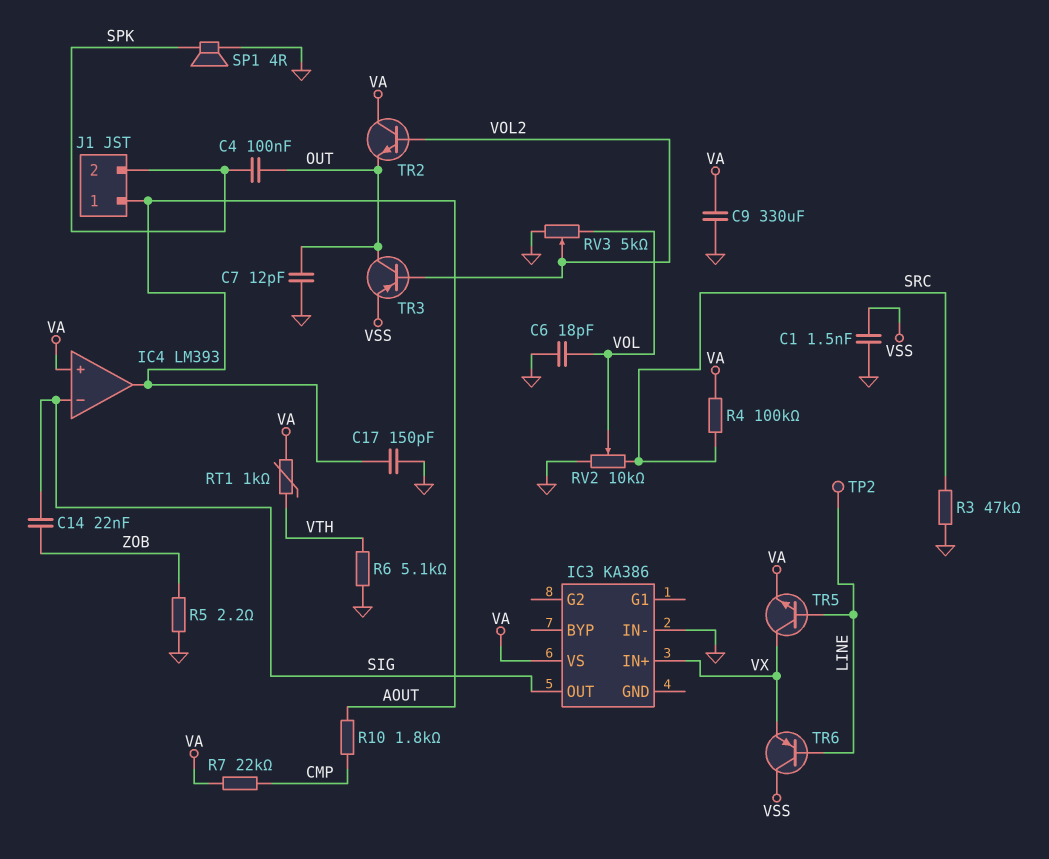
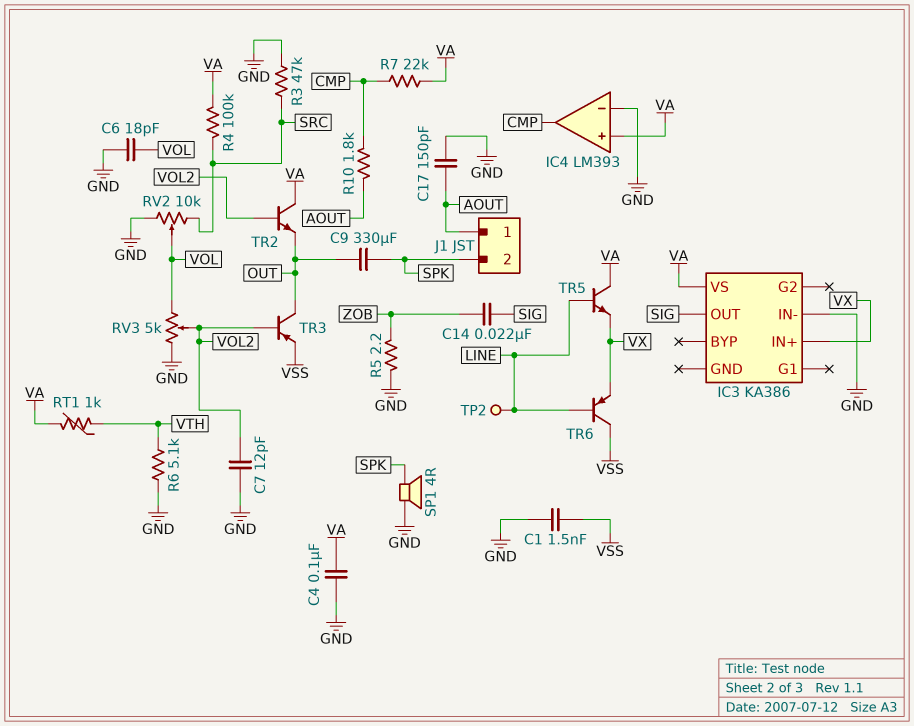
C4: 100nF (OUT, SPK) -> 100nF (GND, VA)
C7: 12pF (GND, OUT) -> 12pF (GND, VOL2)
C9: 330uF (GND, VA) -> 330uF (OUT, SPK)
IC4 pin in-: SIG -> GND
IC4 pin out: AOUT -> CMP
TR5: NPN (B LINE, C VX, E VA) -> NPN (B LINE, C VA, E VX)

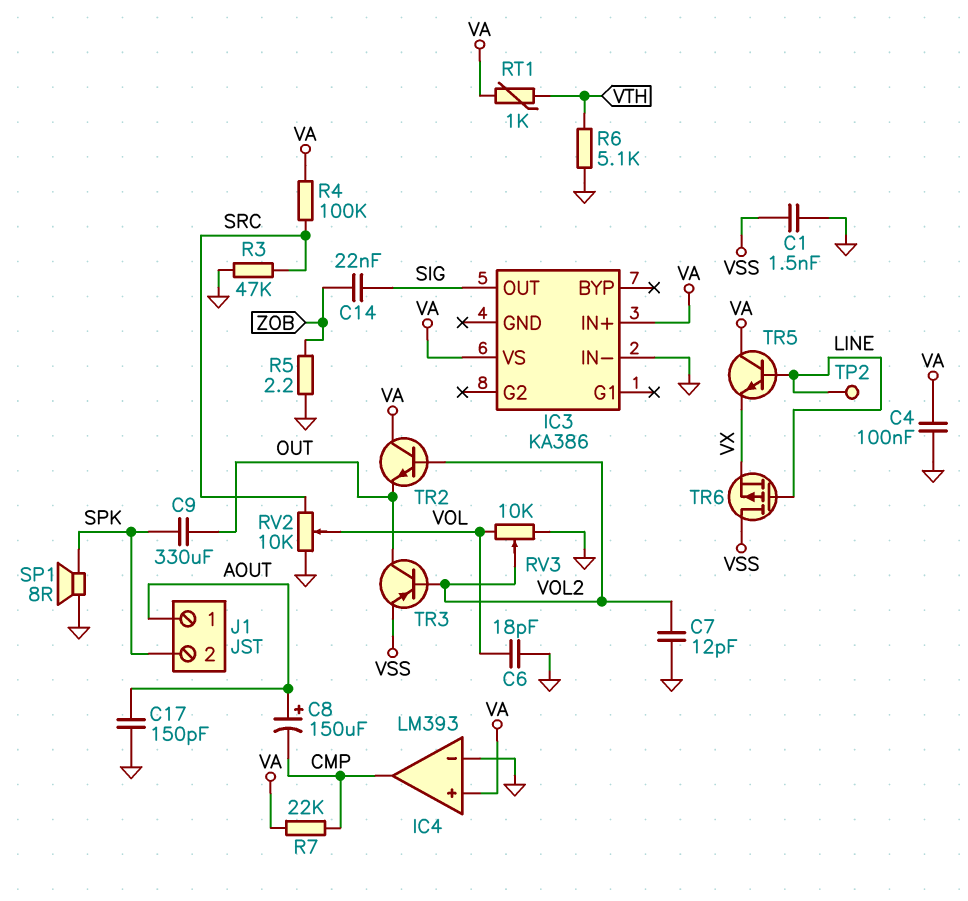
C8: none -> 150uF (plus AOUT, minus CMP)
IC3 pin IN+: VX -> VA
R10: 1.8k (AOUT, CMP) -> none
RV3: 5k (GND, VOL, wiper VOL2) -> 10k (GND, VOL, wiper VOL2)
SP1: speaker 4R (GND, SPK) -> speaker 8R (GND, SPK)
TR6: PNP (B LINE, C VSS, E VX) -> PMOS (G LINE, D VSS, S VX)

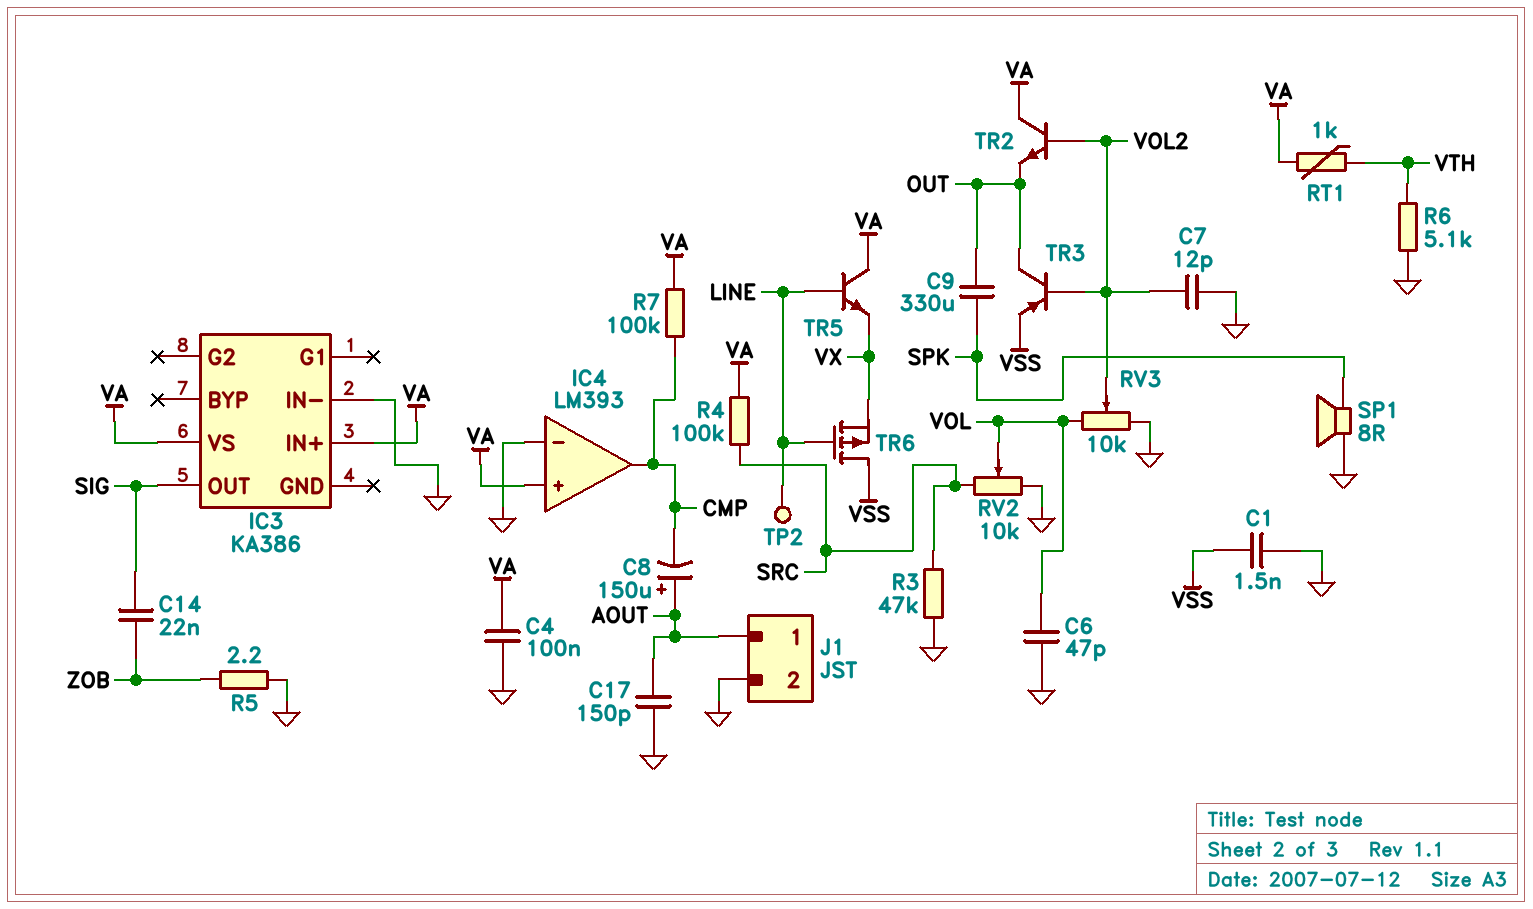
C6: 18pF (GND, VOL) -> 47pF (GND, VOL)
J1 pin 2: SPK -> GND
R7: 22k (CMP, VA) -> 100k (CMP, VA)

